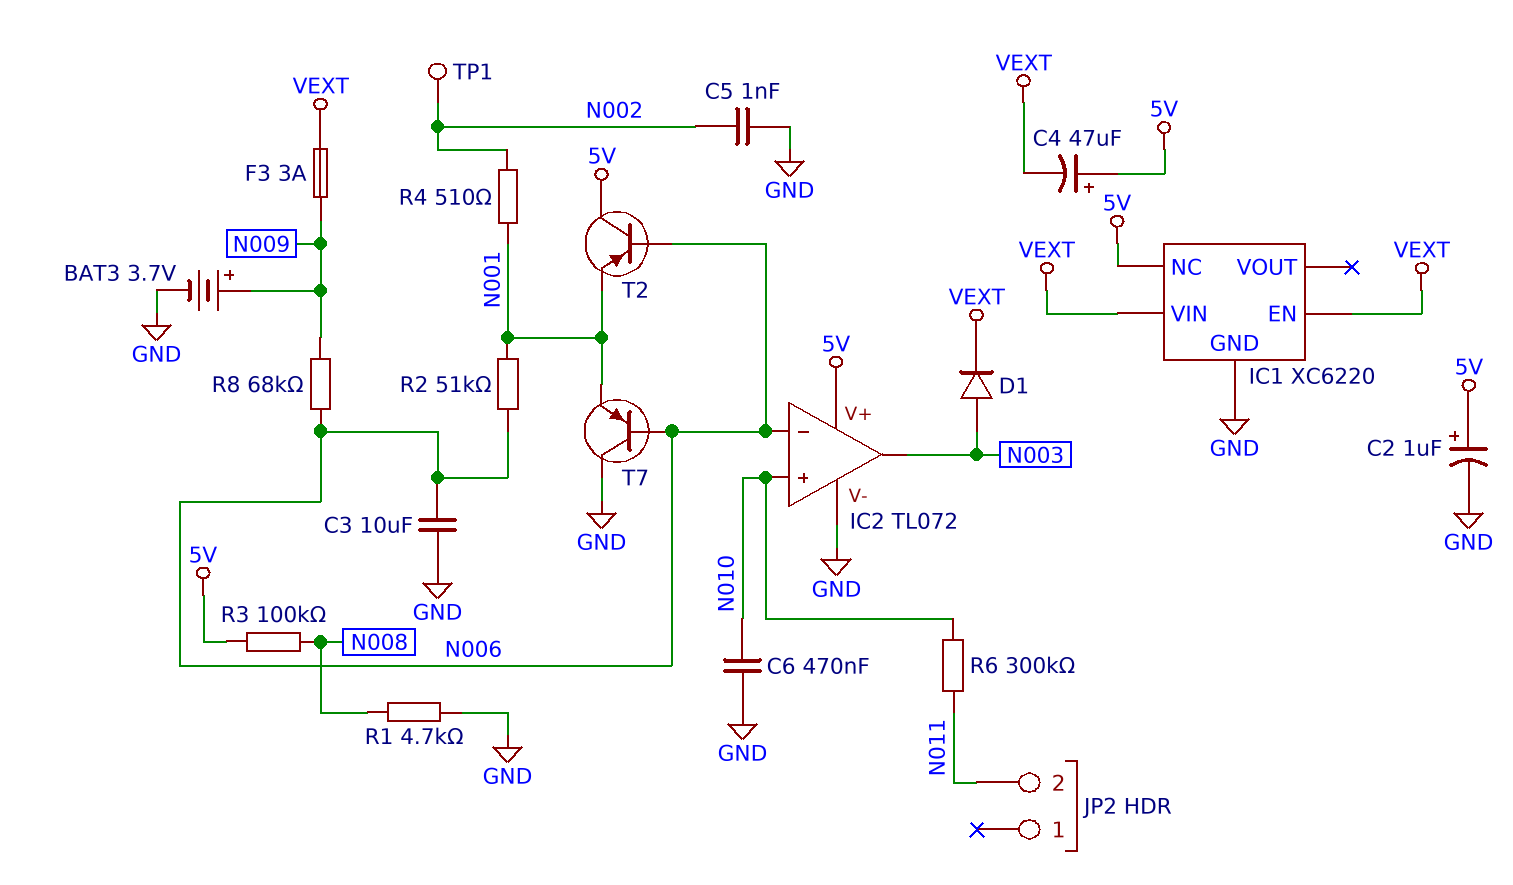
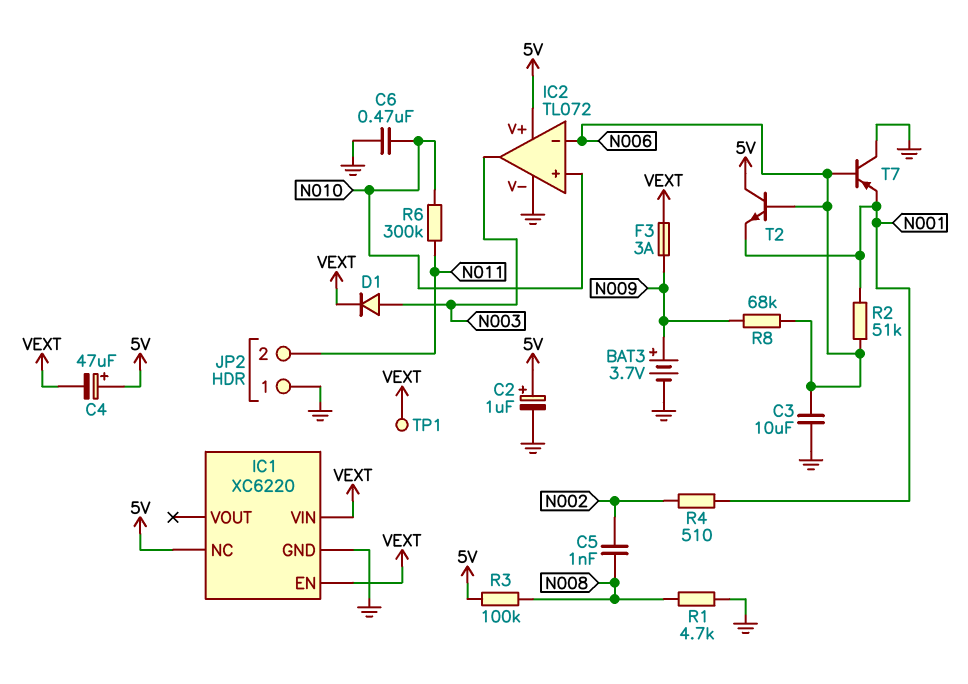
C5: 1nF (GND, N002) -> 1nF (N002, N008)
JP2 pin 1: none -> GND
T2: PNP (B N006, C 5V, E N001) -> NPN (B N006, C 5V, E N001)
TP1: test point (N002) -> test point (VEXT)

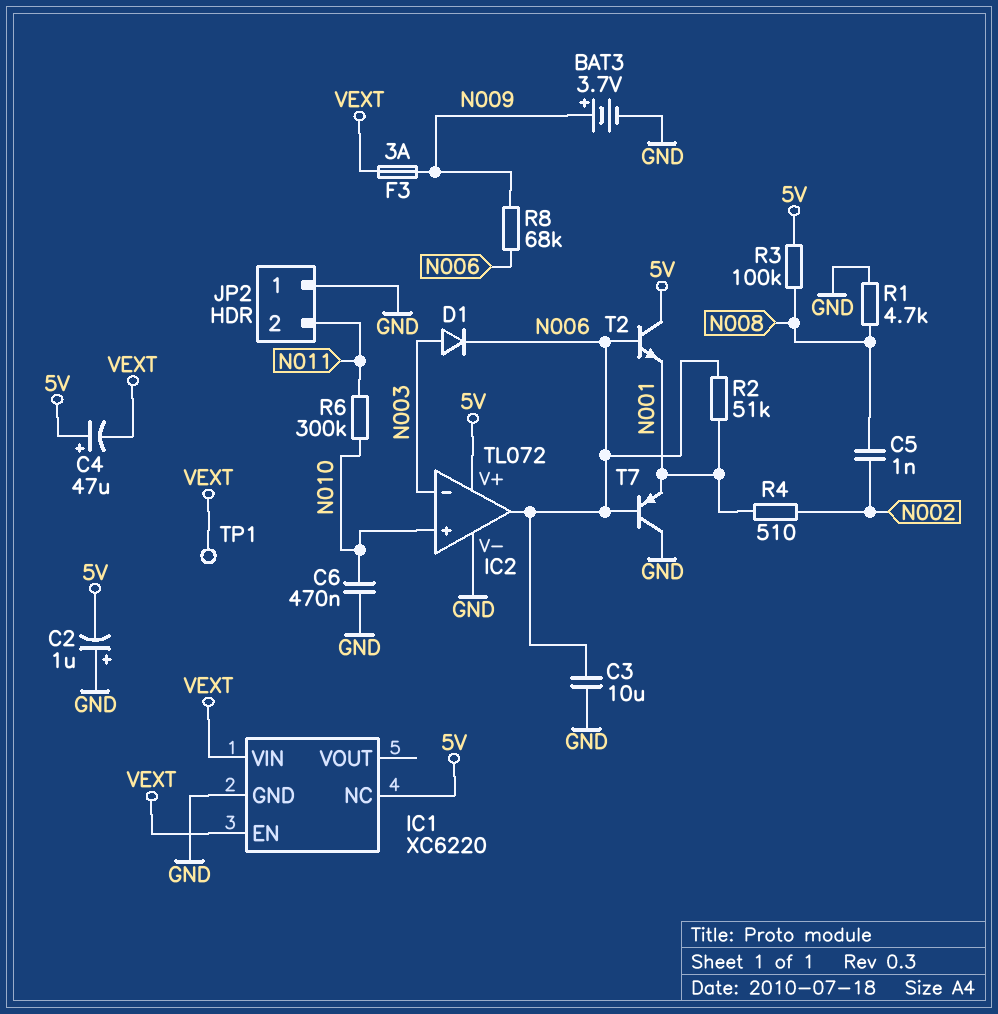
C2: 1uF (plus 5V, minus GND) -> 1uF (plus GND, minus 5V)
D1: diode (A N003, K VEXT) -> diode (A N003, K N006)
IC2 pin in-: N006 -> N003
IC2 pin out: N003 -> N006

